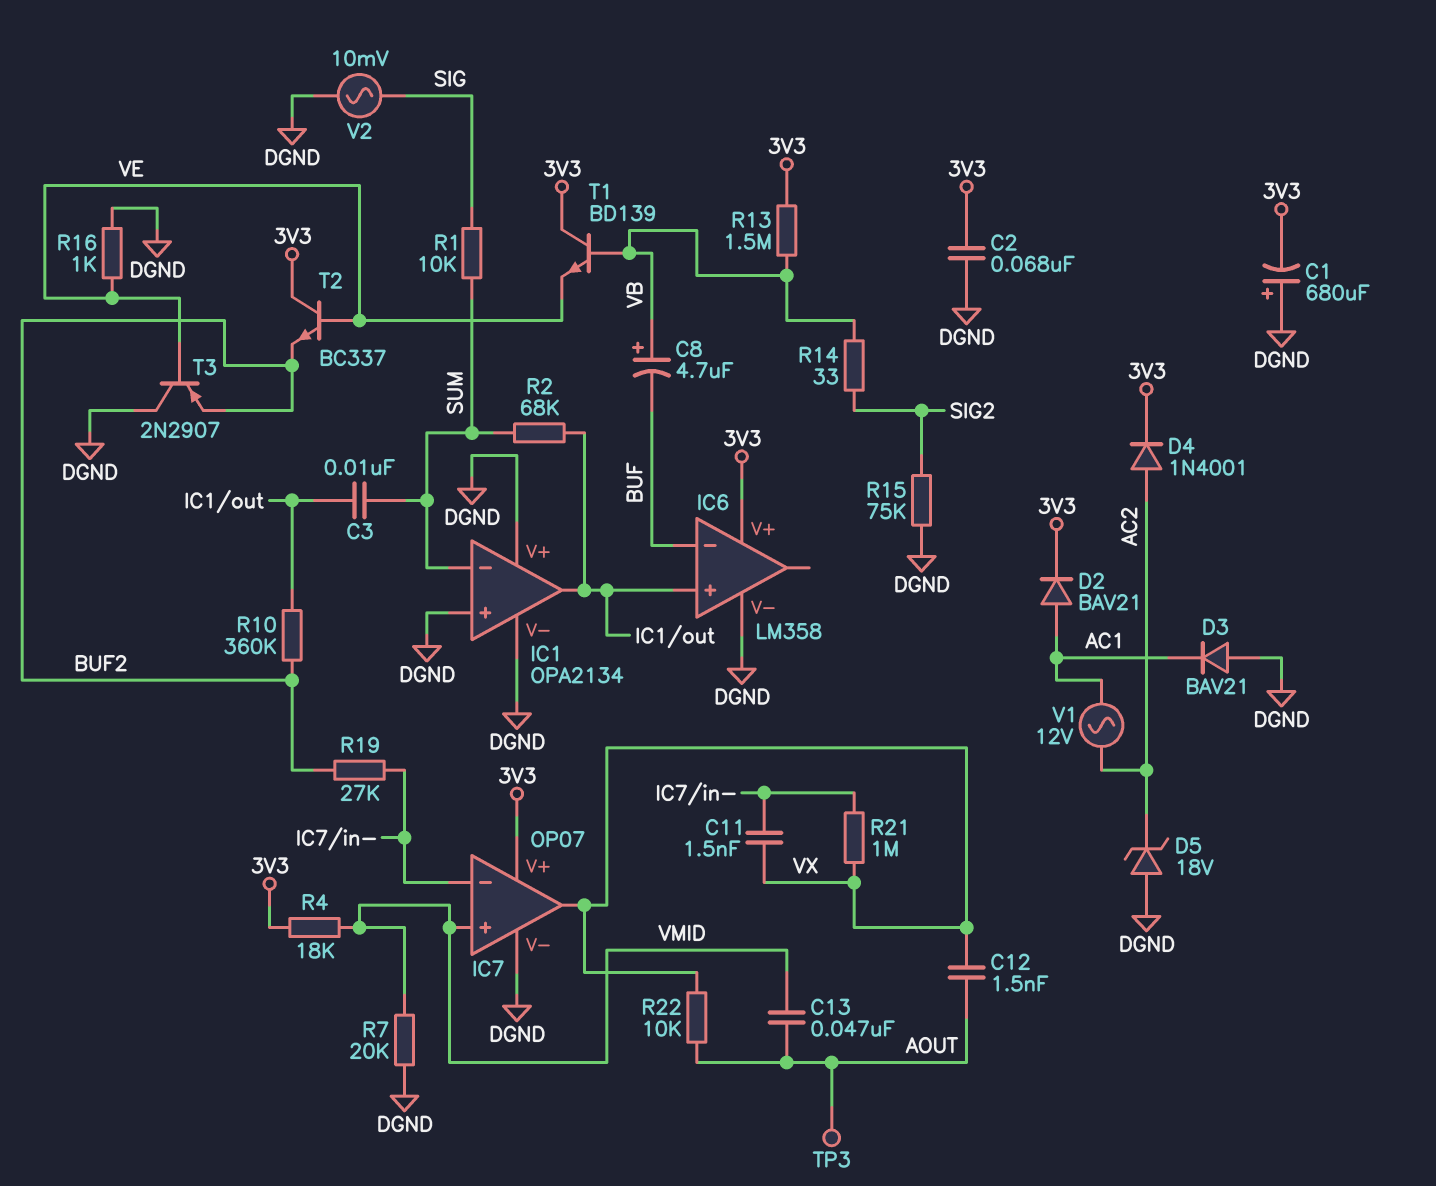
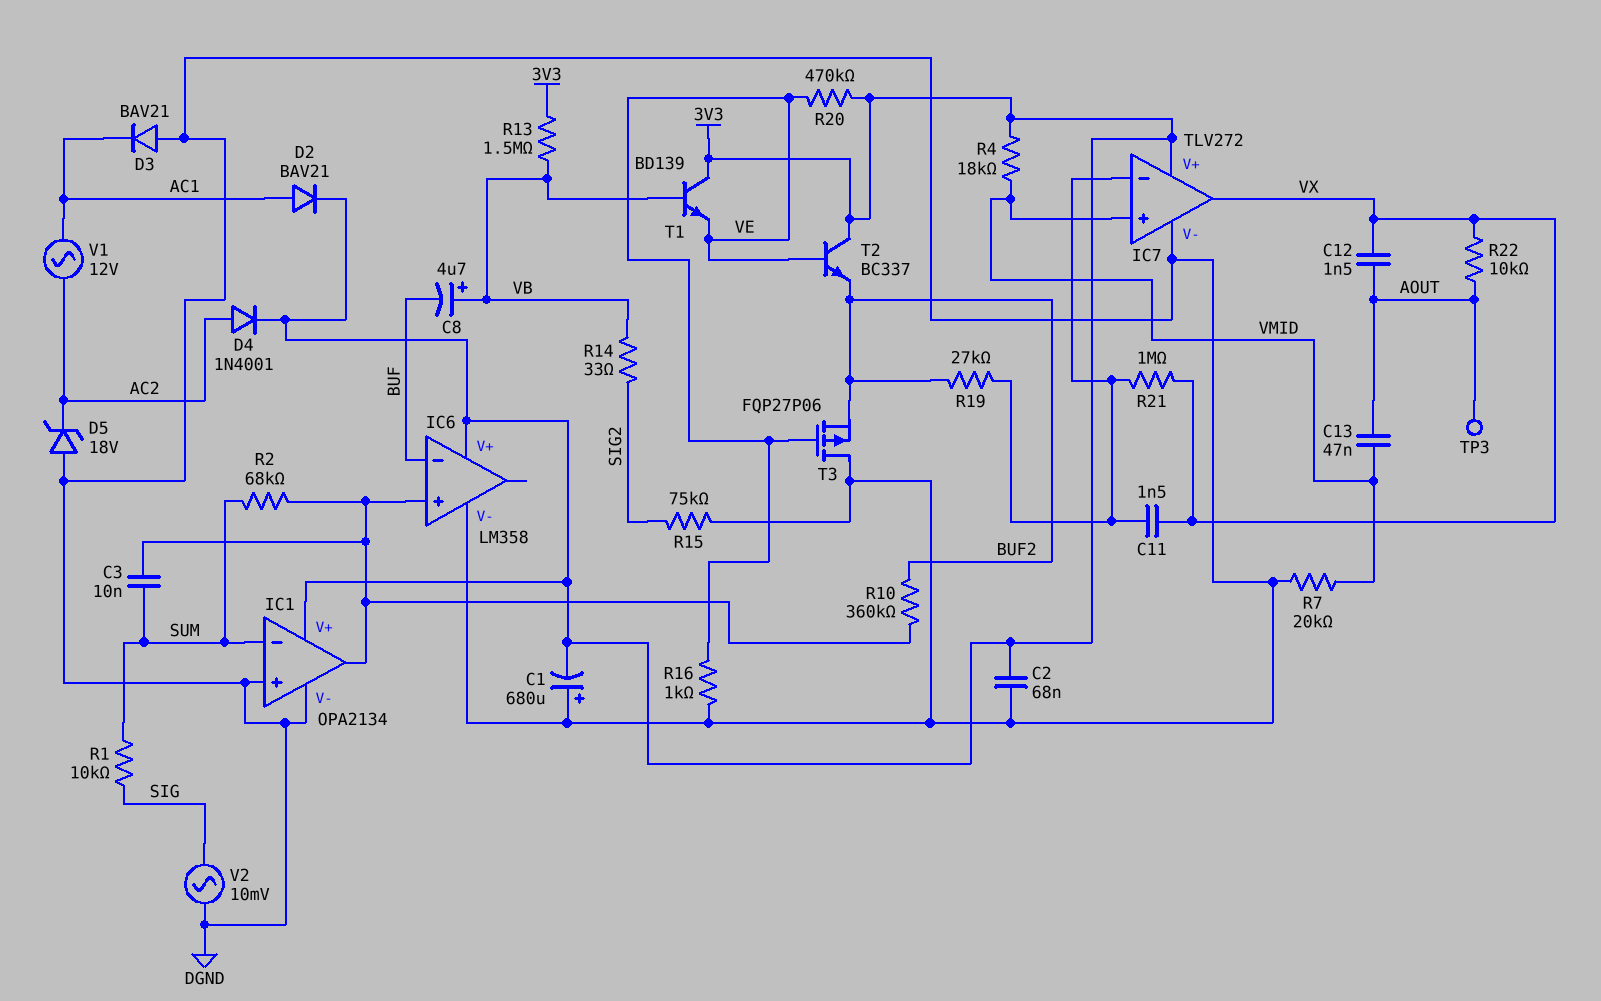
IC1 pin V+: DGND -> 3V3
IC7: OP07 -> TLV272
R20: none -> 470k (3V3, VE)
T3: PNP 2N2907 (B VE, C DGND, E BUF2) -> PMOS FQP27P06 (G VE, D DGND, S BUF2)

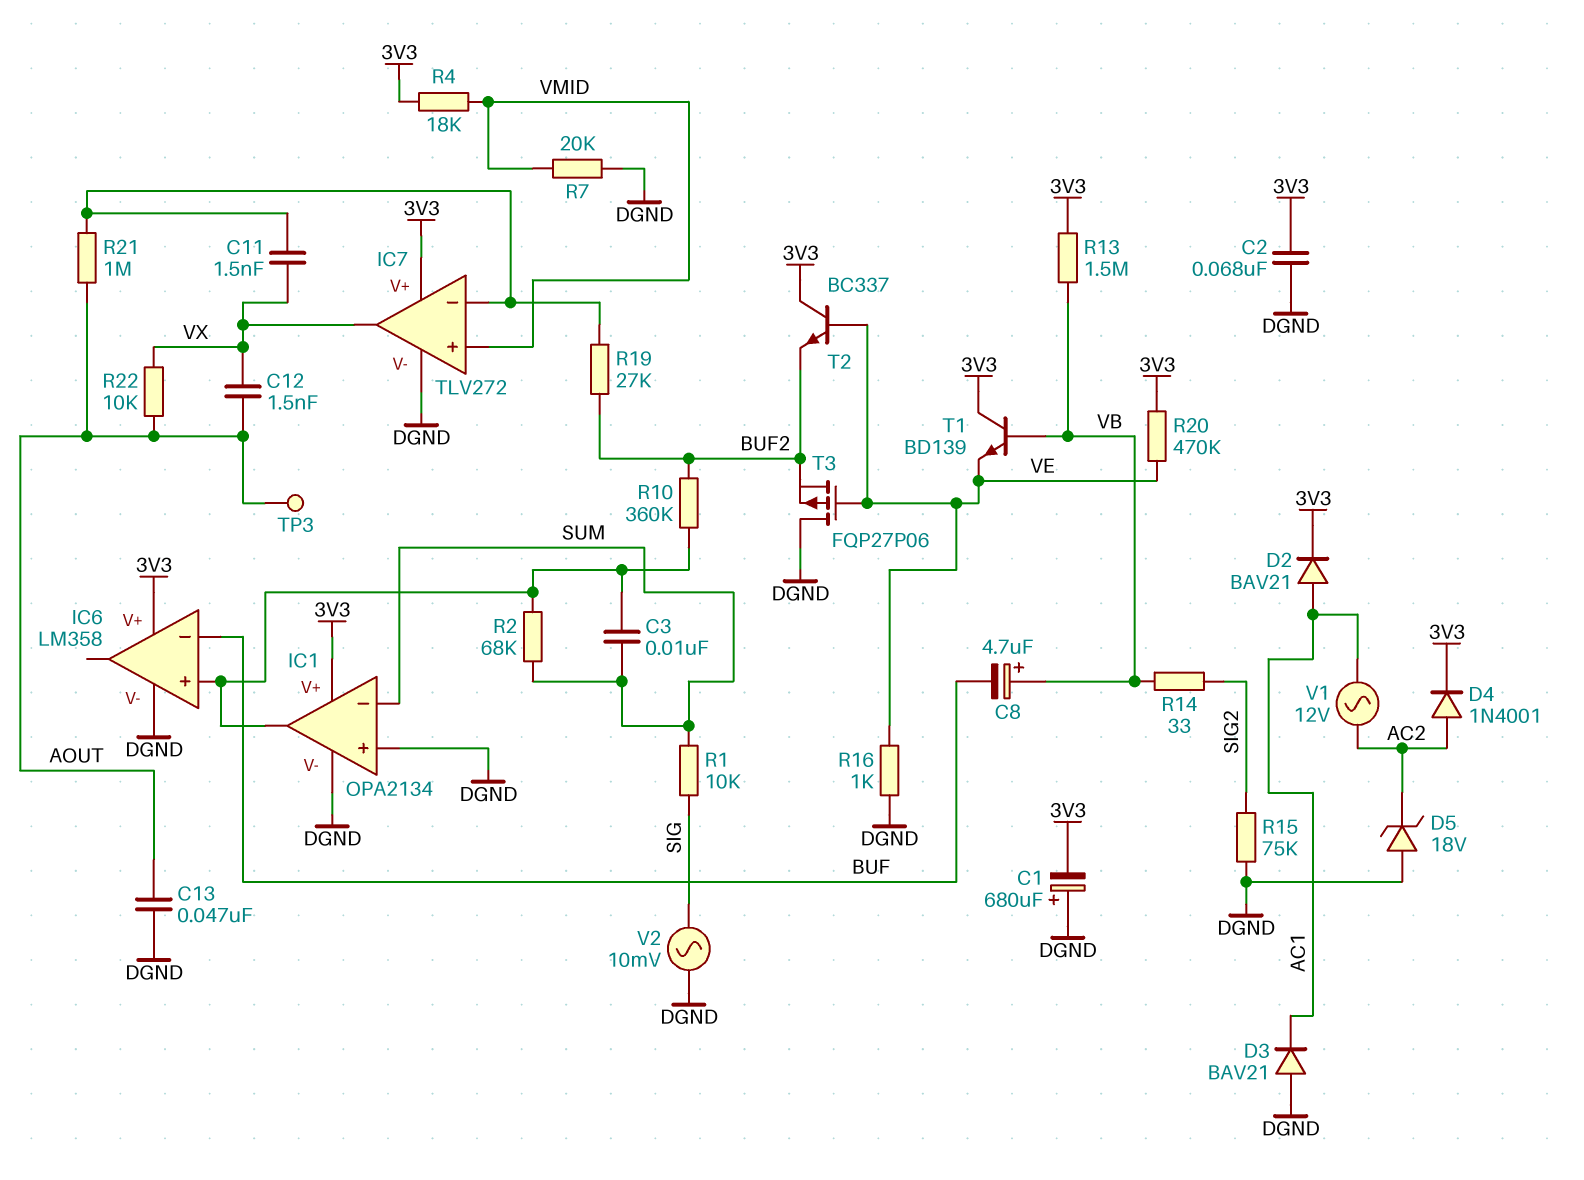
C13: 47nF (AOUT, VMID) -> 47nF (AOUT, DGND)
R21: 1M (IC7/in-, VX) -> 1M (AOUT, IC7/in-)

